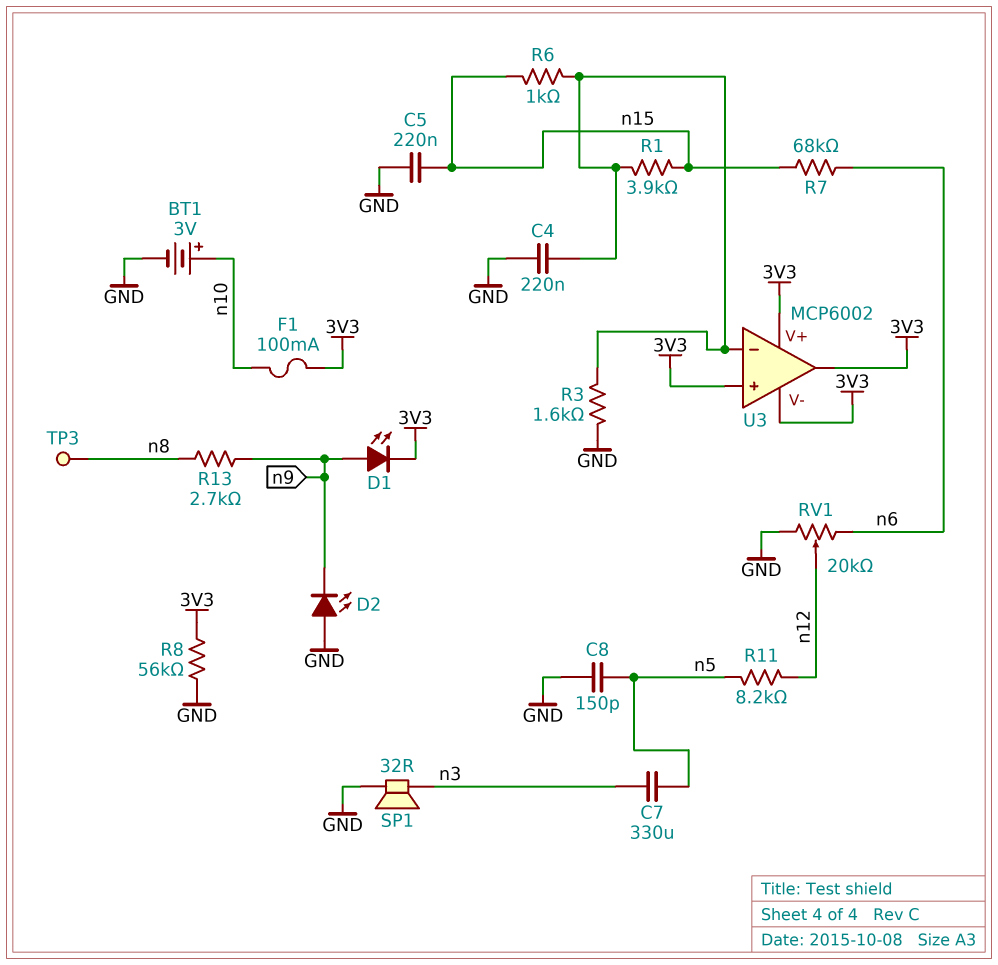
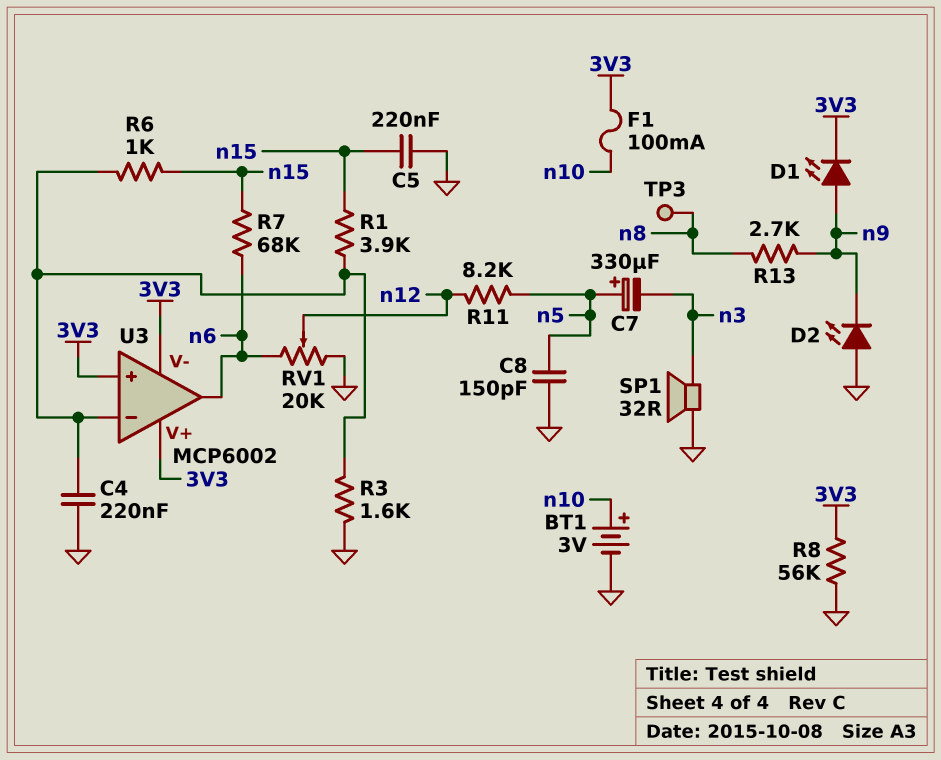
C7: 330uF (n3, n5) -> 330uF (plus n5, minus n3)
U3 pin out: 3V3 -> n6

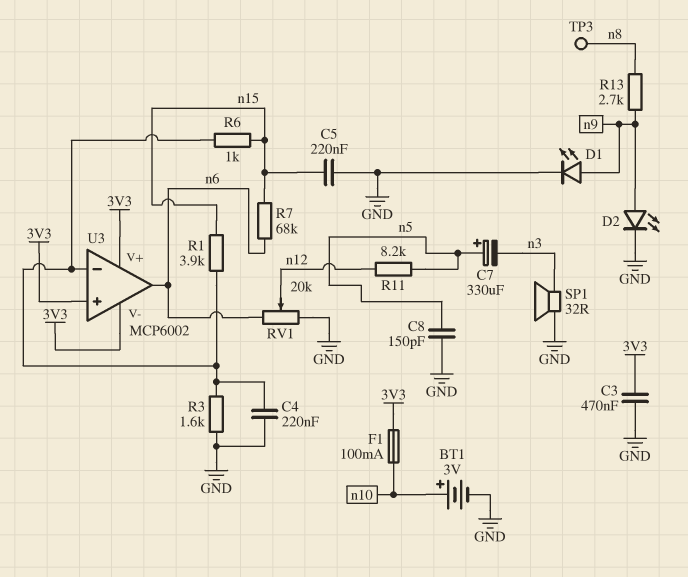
C3: none -> 470nF (3V3, GND)
D1: LED (A n9, K 3V3) -> LED (A n9, K GND)
D2: LED (A GND, K n9) -> LED (A n9, K GND)
R8: 56k (3V3, GND) -> none

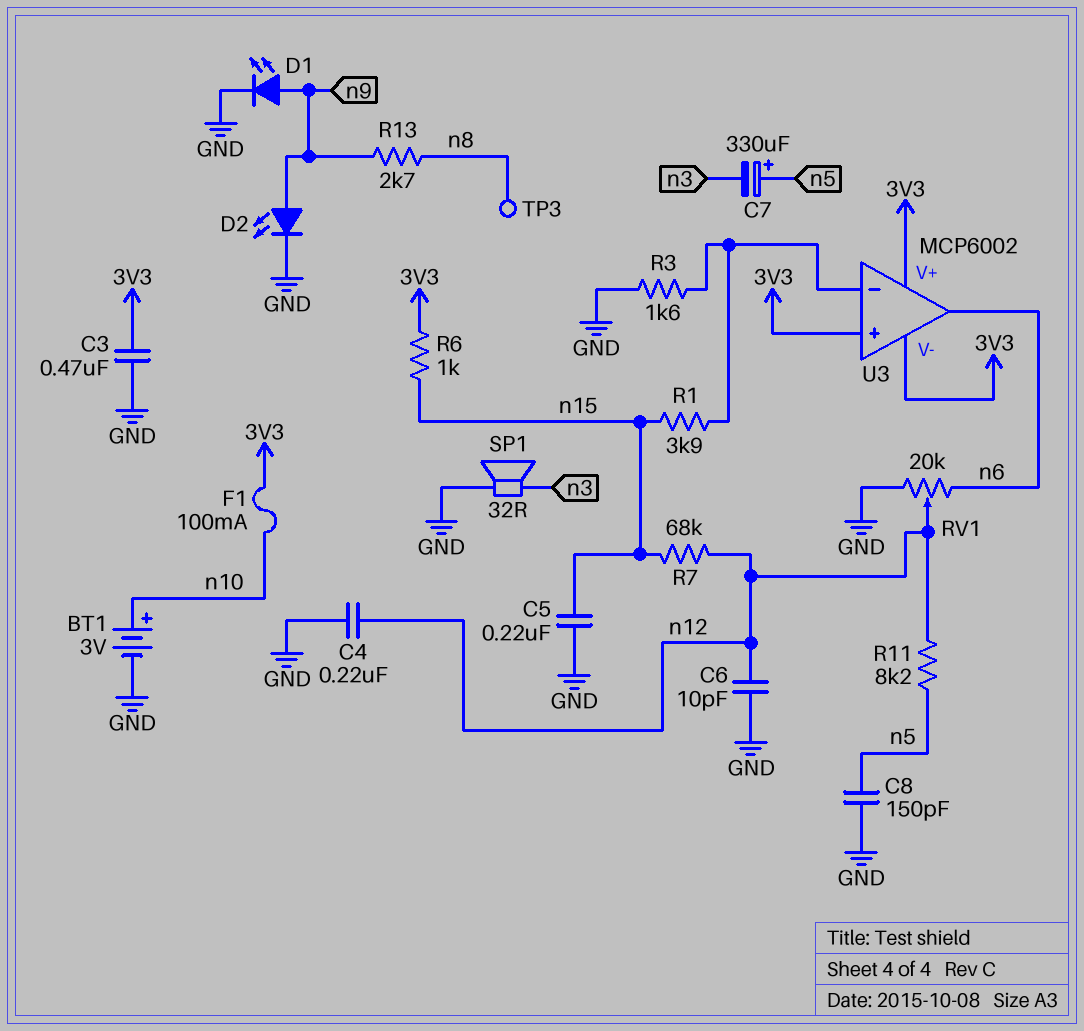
C4: 220nF (GND, U3/in-) -> 220nF (GND, n12)
C6: none -> 10pF (GND, n12)
R6: 1k (U3/in-, n15) -> 1k (3V3, n15)
R7: 68k (n6, n15) -> 68k (n12, n15)

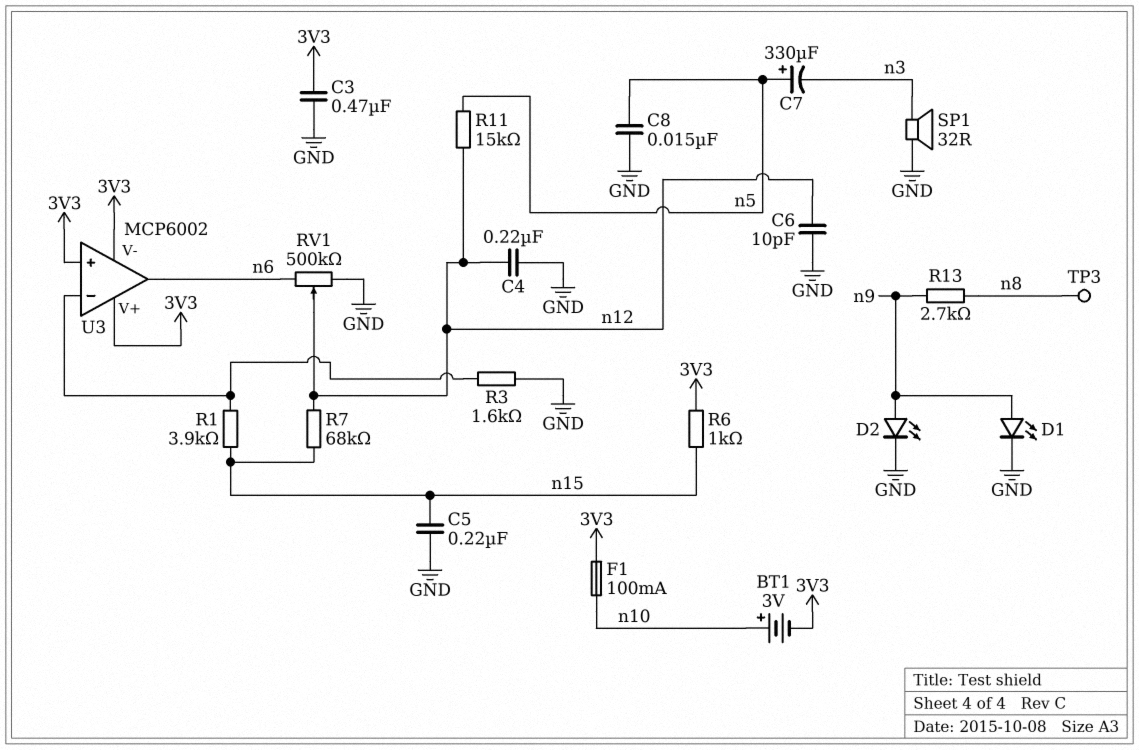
BT1: 3V (plus n10, minus GND) -> 3V (plus n10, minus 3V3)
C8: 150pF (GND, n5) -> 15nF (GND, n5)
R11: 8.2k (n5, n12) -> 15k (n5, n12)
RV1: 20k (GND, n6, wiper n12) -> 500k (GND, n6, wiper n12)

